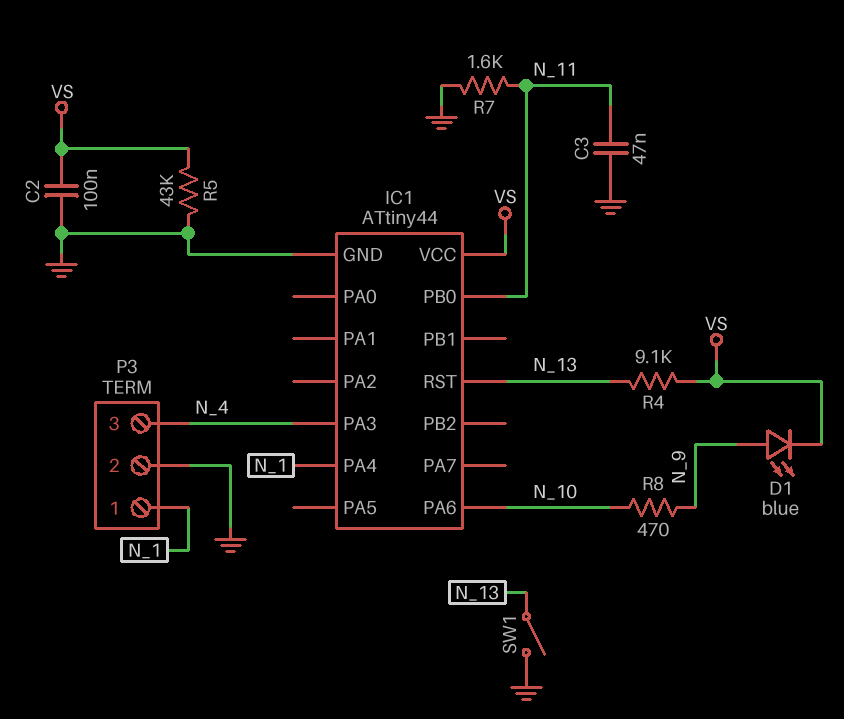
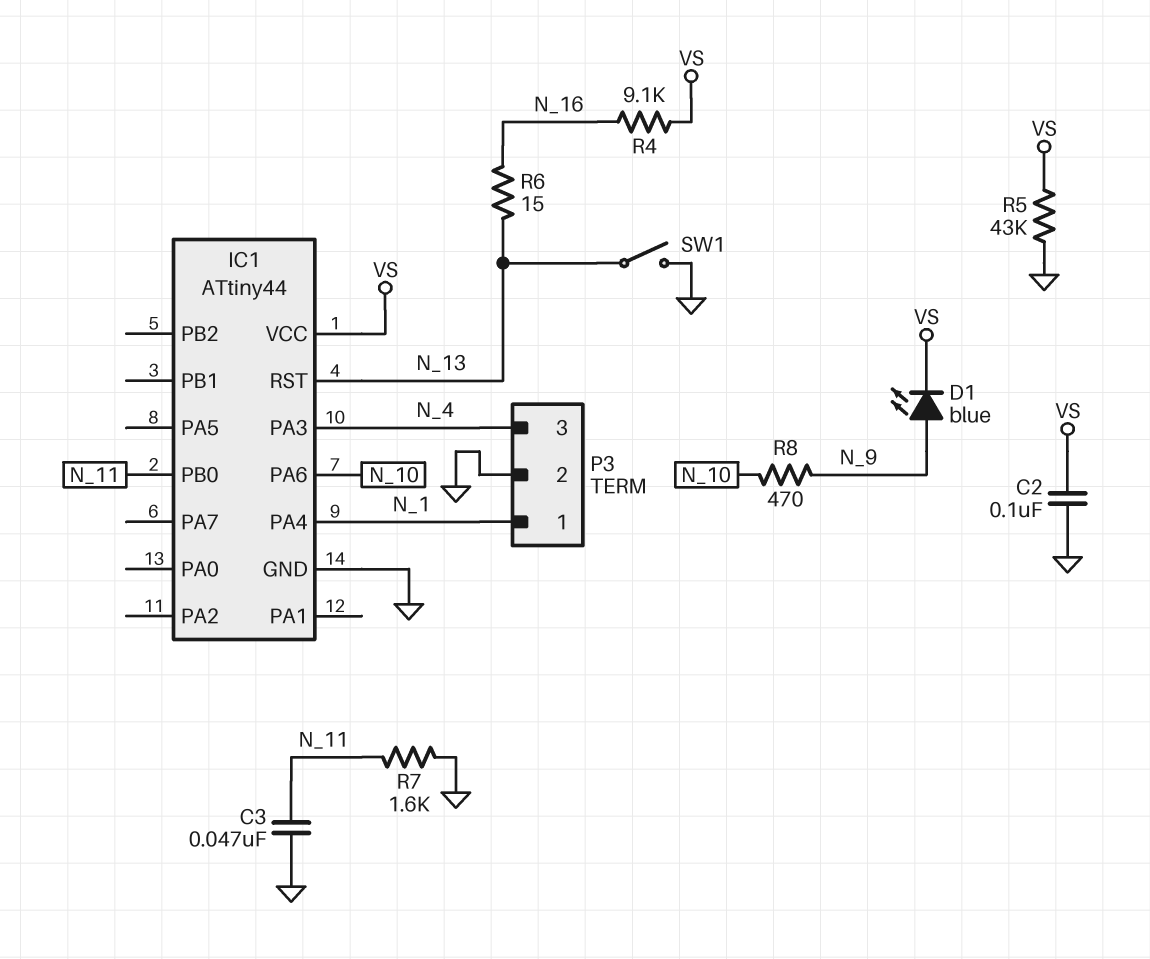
R4: 9.1k (N_13, VS) -> 9.1k (N_16, VS)
R6: none -> 15 (N_13, N_16)

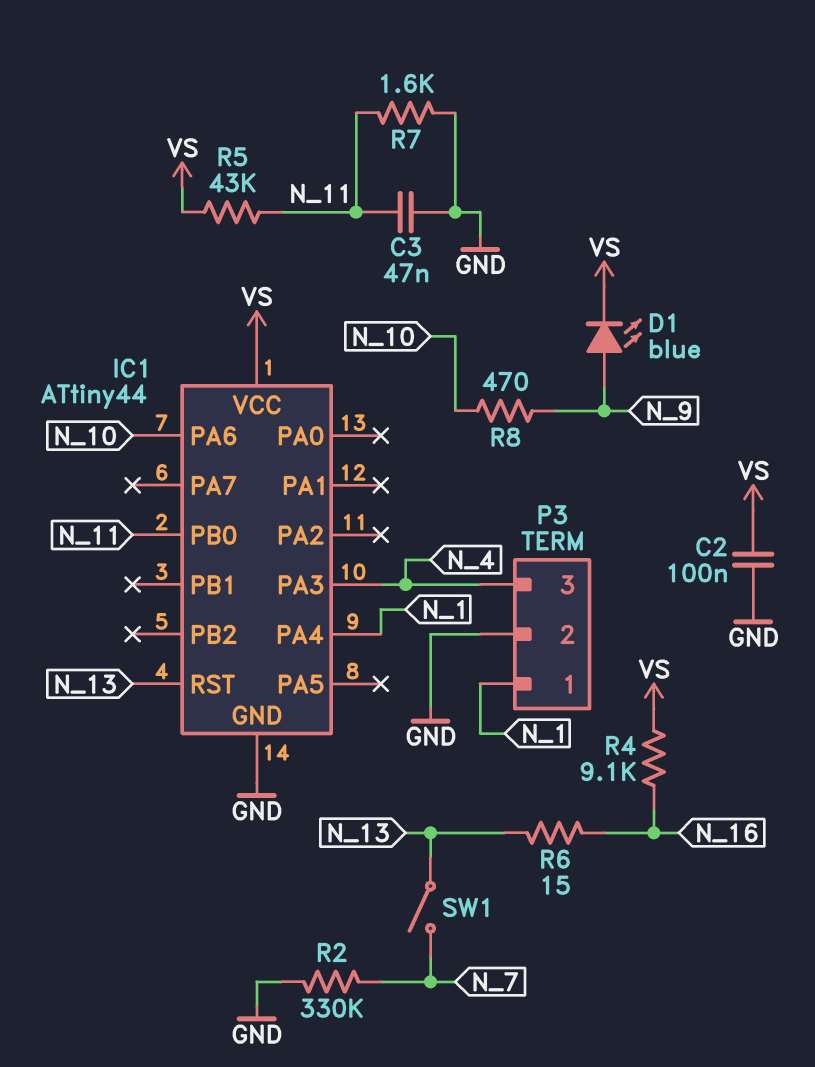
R2: none -> 330k (GND, N_7)
R5: 43k (GND, VS) -> 43k (N_11, VS)
SW1: switch (GND, N_13) -> switch (N_7, N_13)

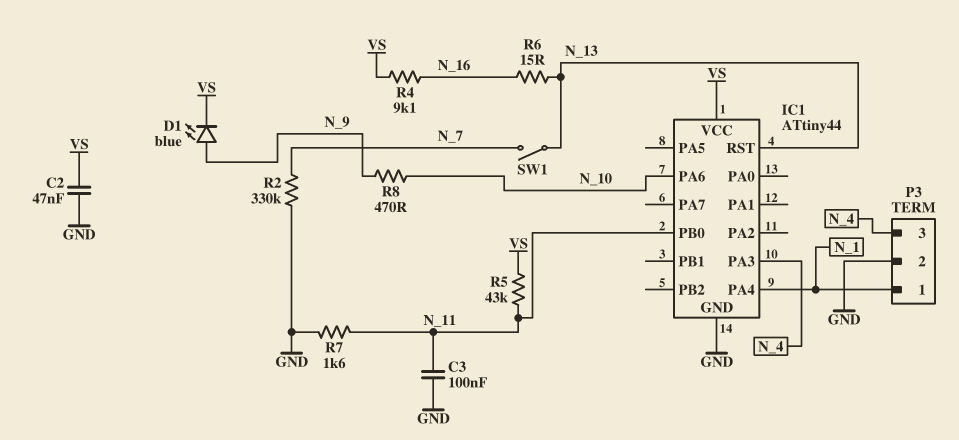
C2: 100nF (GND, VS) -> 47nF (GND, VS)
C3: 47nF (GND, N_11) -> 100nF (GND, N_11)

